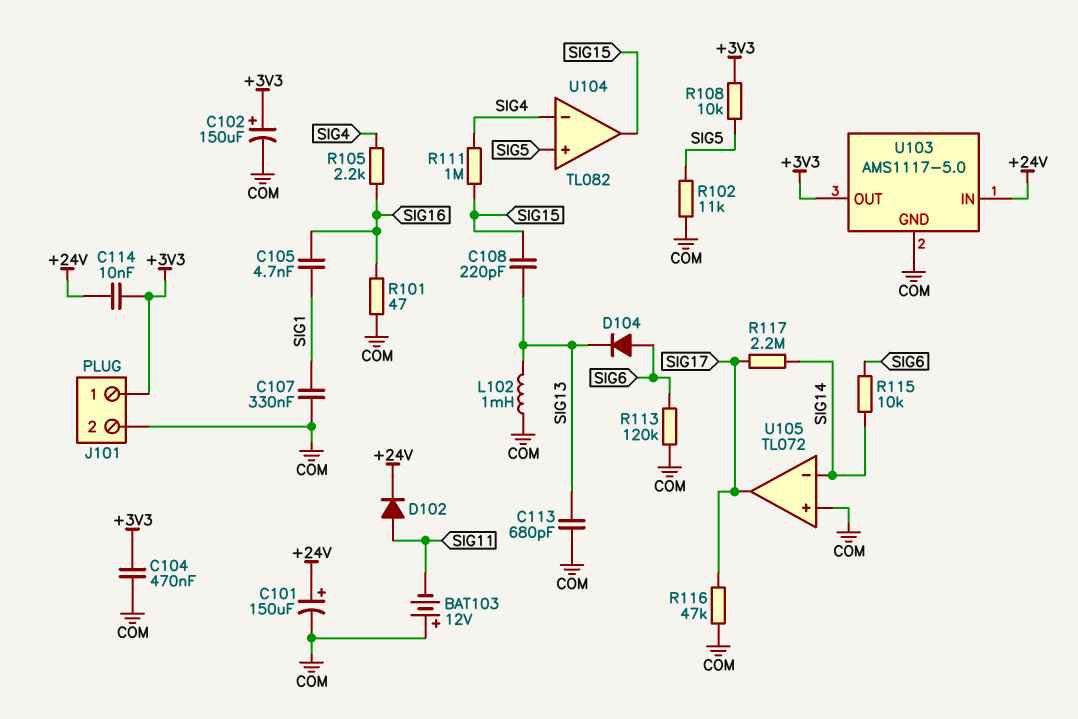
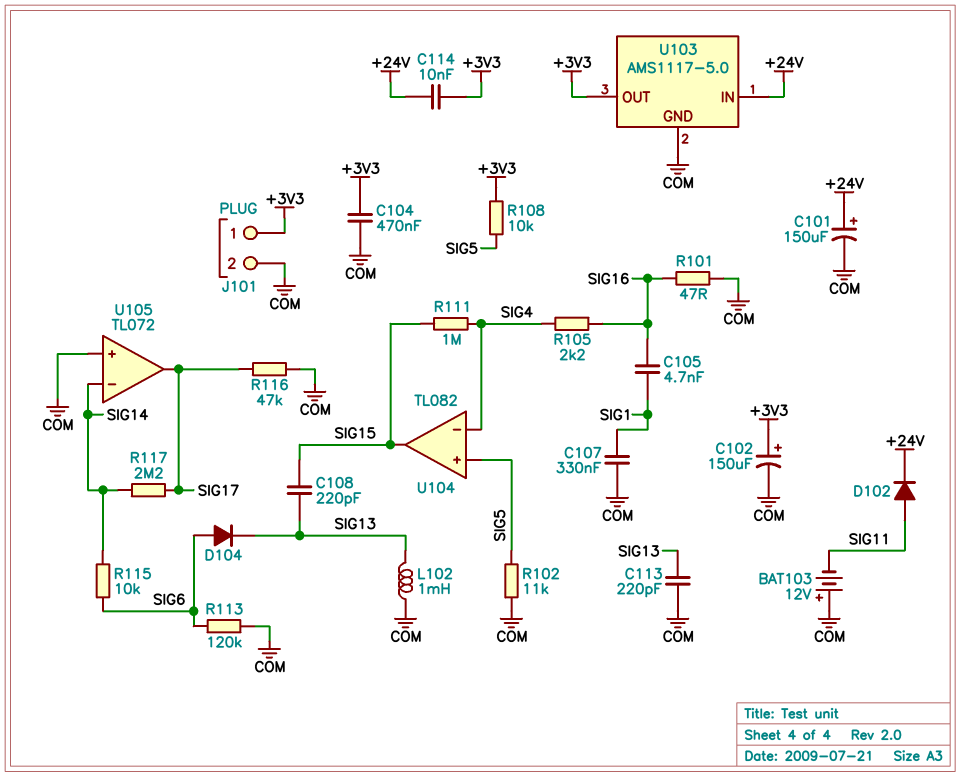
C113: 680pF (COM, SIG13) -> 220pF (COM, SIG13)

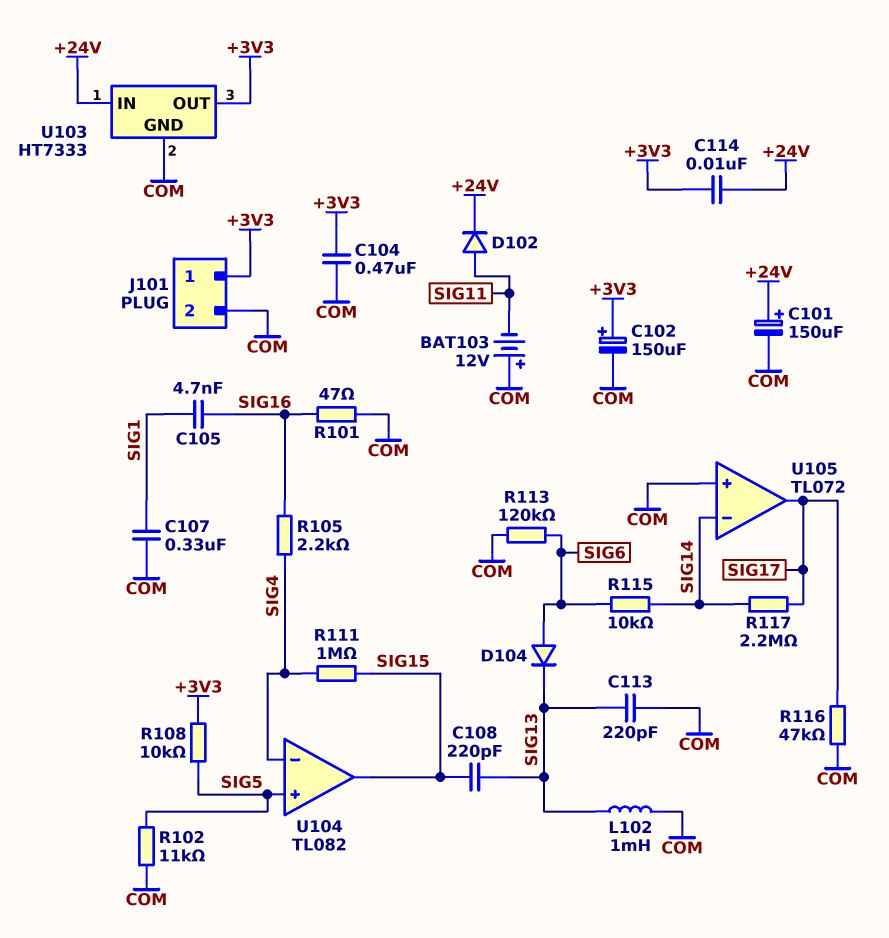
U103: AMS1117-5.0 -> HT7333

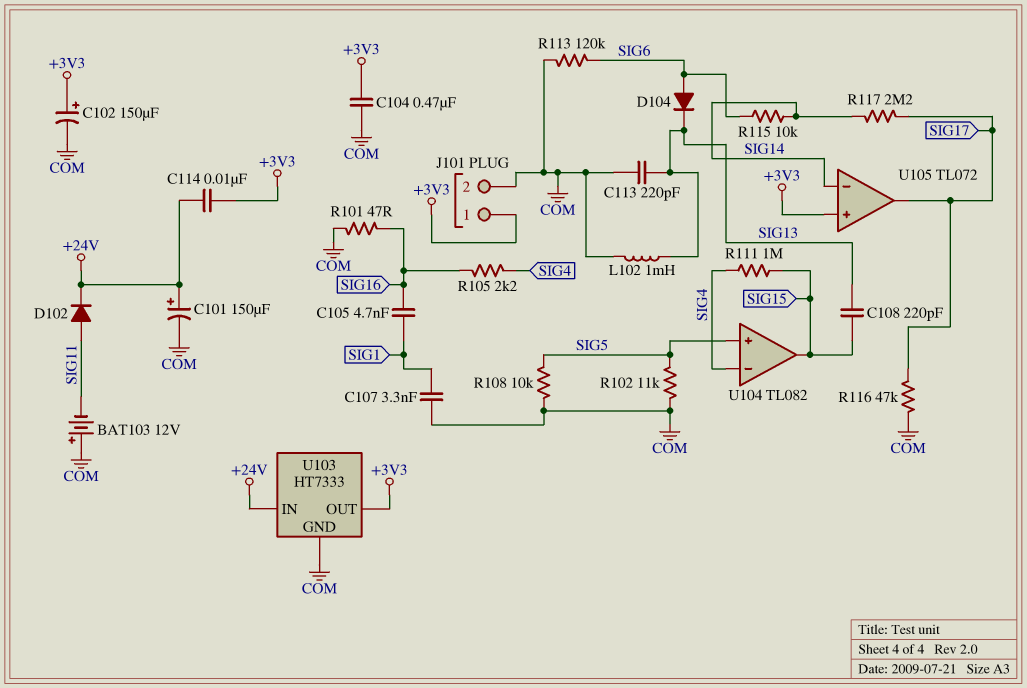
C107: 330nF (COM, SIG1) -> 3.3nF (COM, SIG1)
R108: 10k (+3V3, SIG5) -> 10k (COM, SIG5)
U105 pin in+: COM -> +3V3

